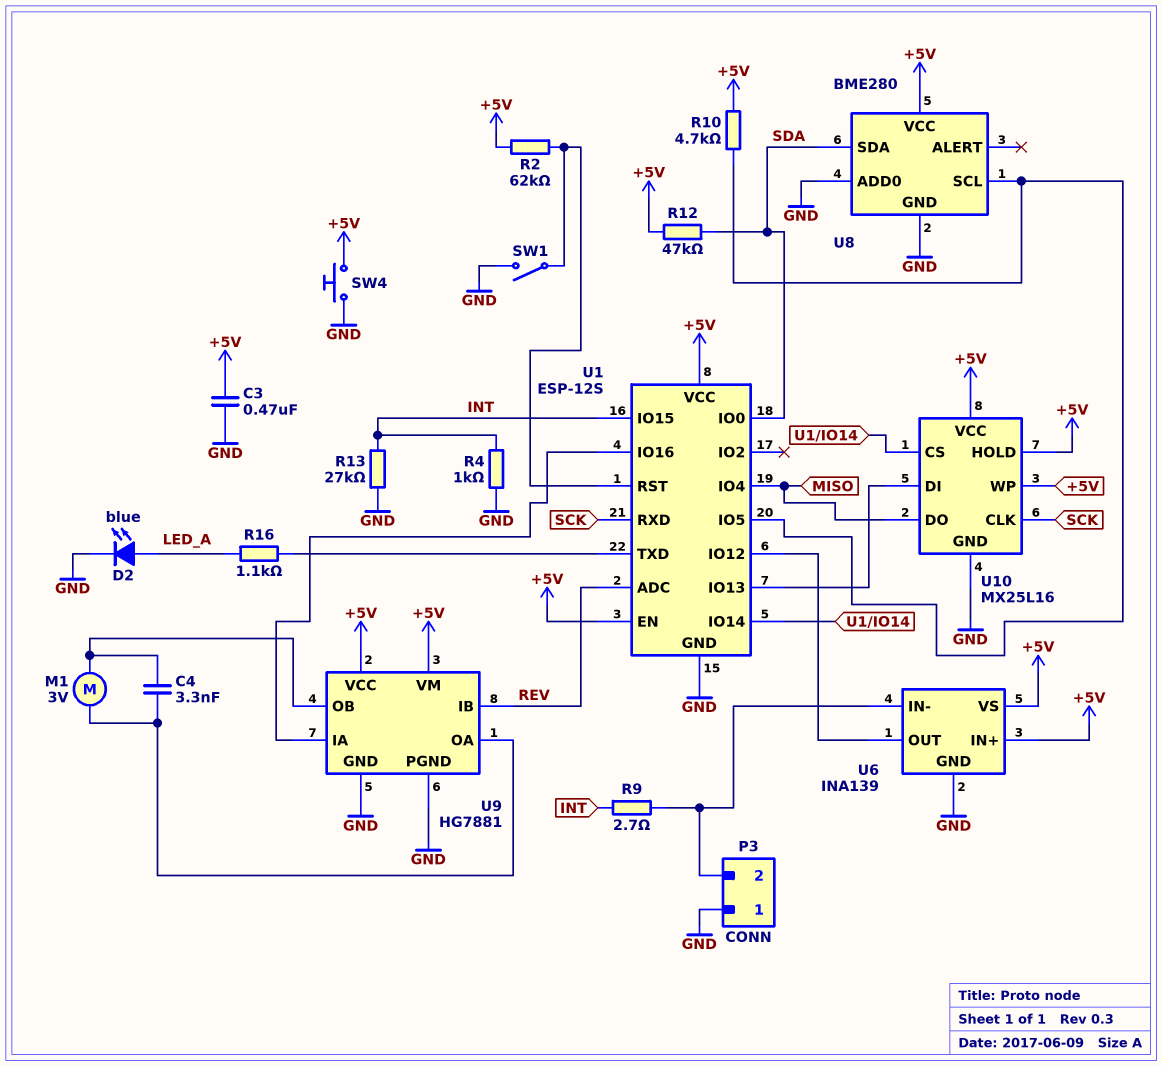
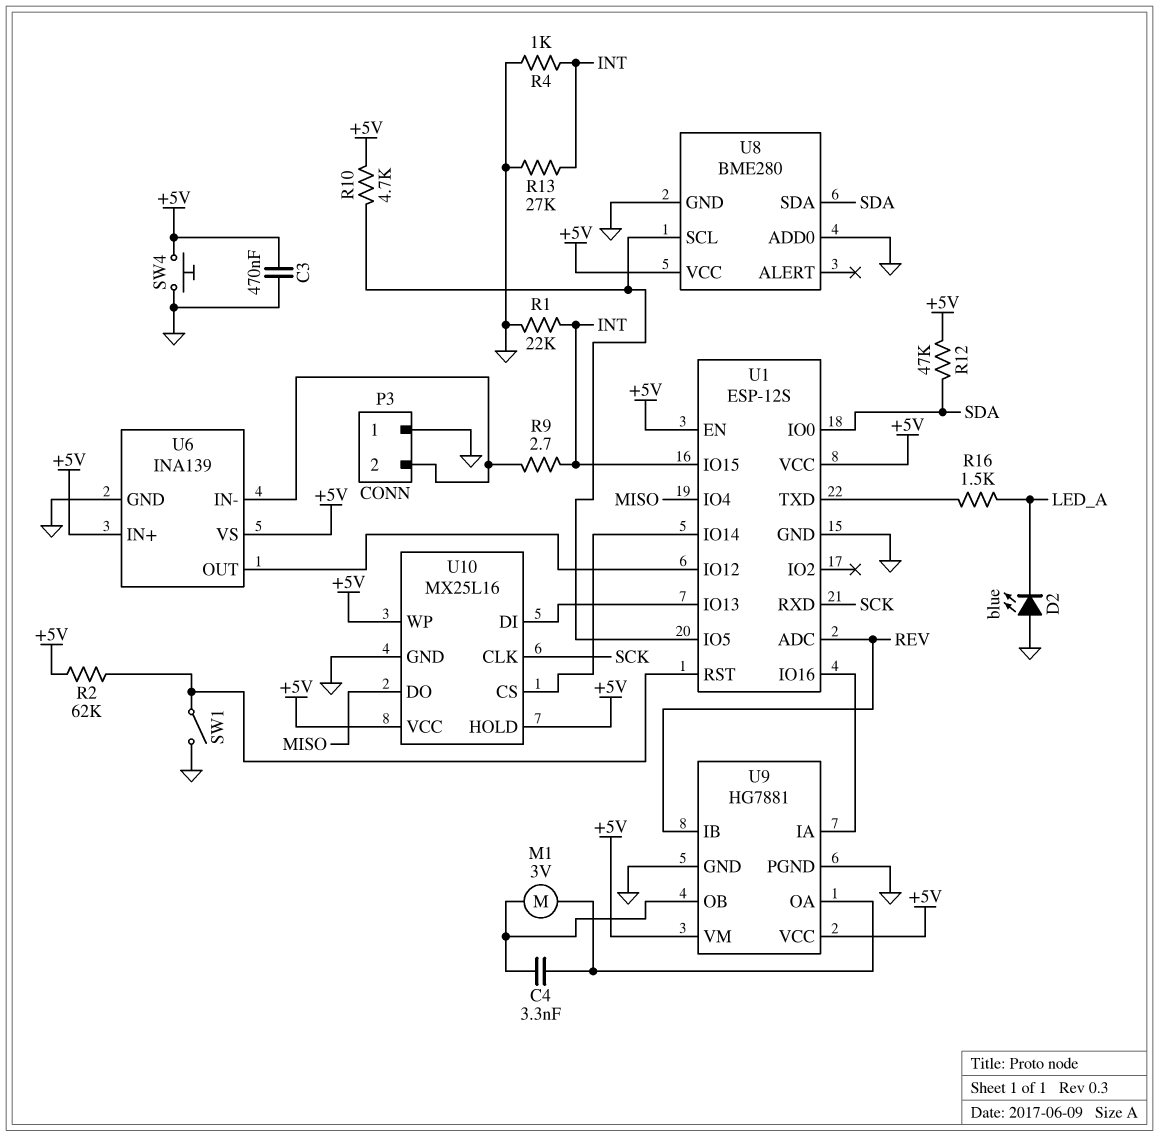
D2: LED blue (A LED_A, K GND) -> LED blue (A GND, K LED_A)
R1: none -> 22k (GND, INT)
R16: 1.1k (LED_A, U1/TXD) -> 1.5k (LED_A, U1/TXD)

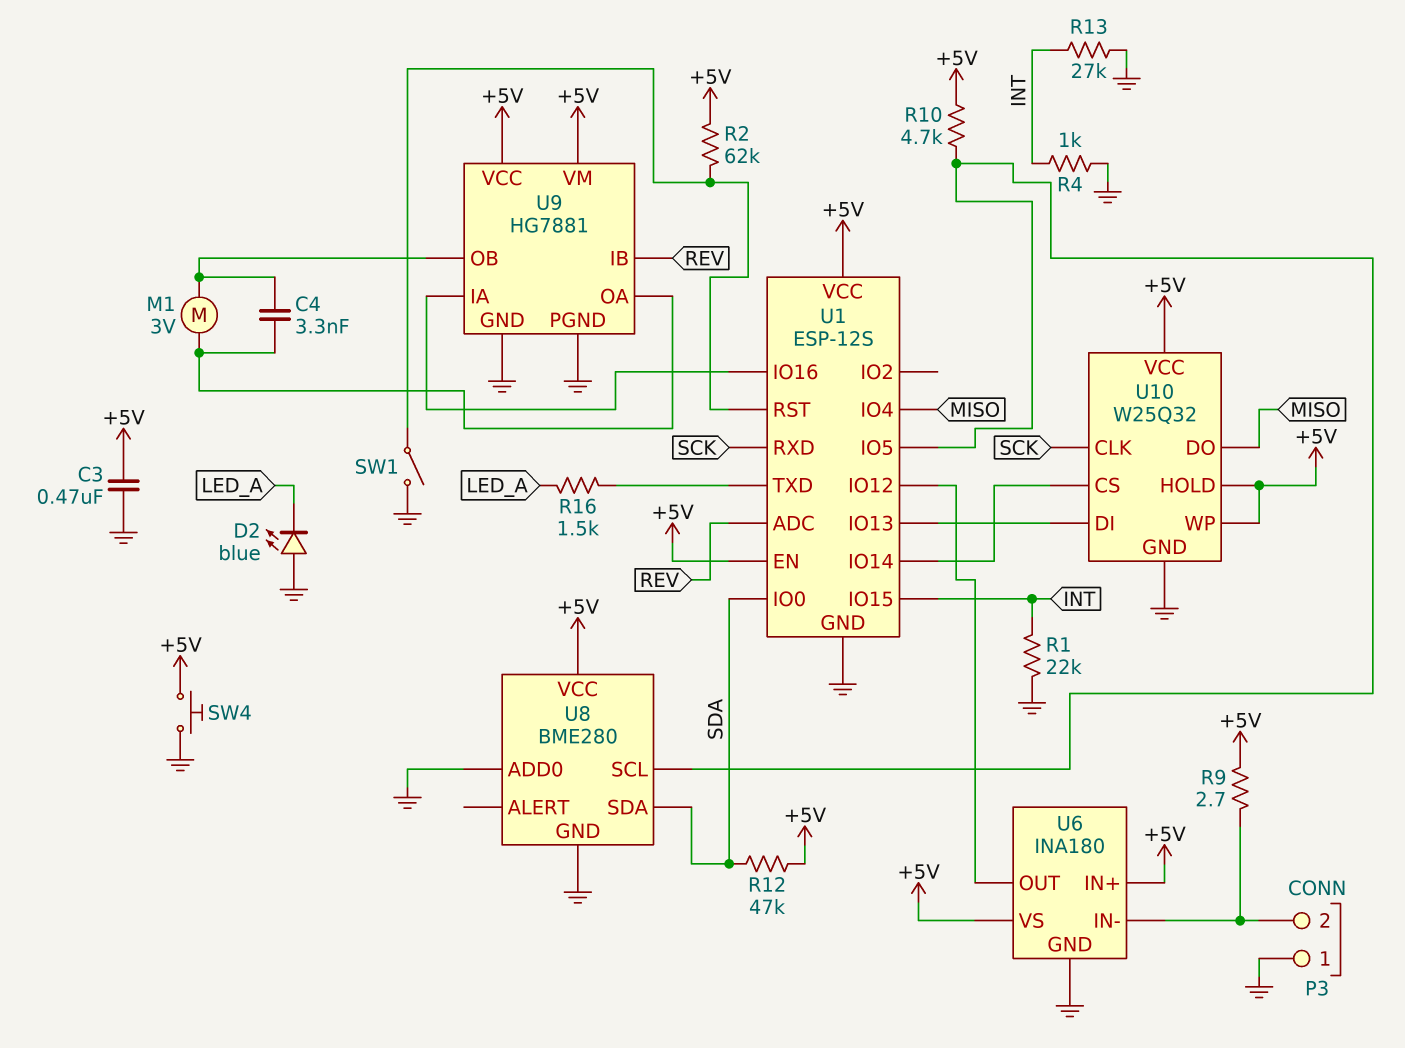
R9: 2.7 (INT, P3/2) -> 2.7 (+5V, P3/2)
U6: INA139 -> INA180
U10: MX25L16 -> W25Q32

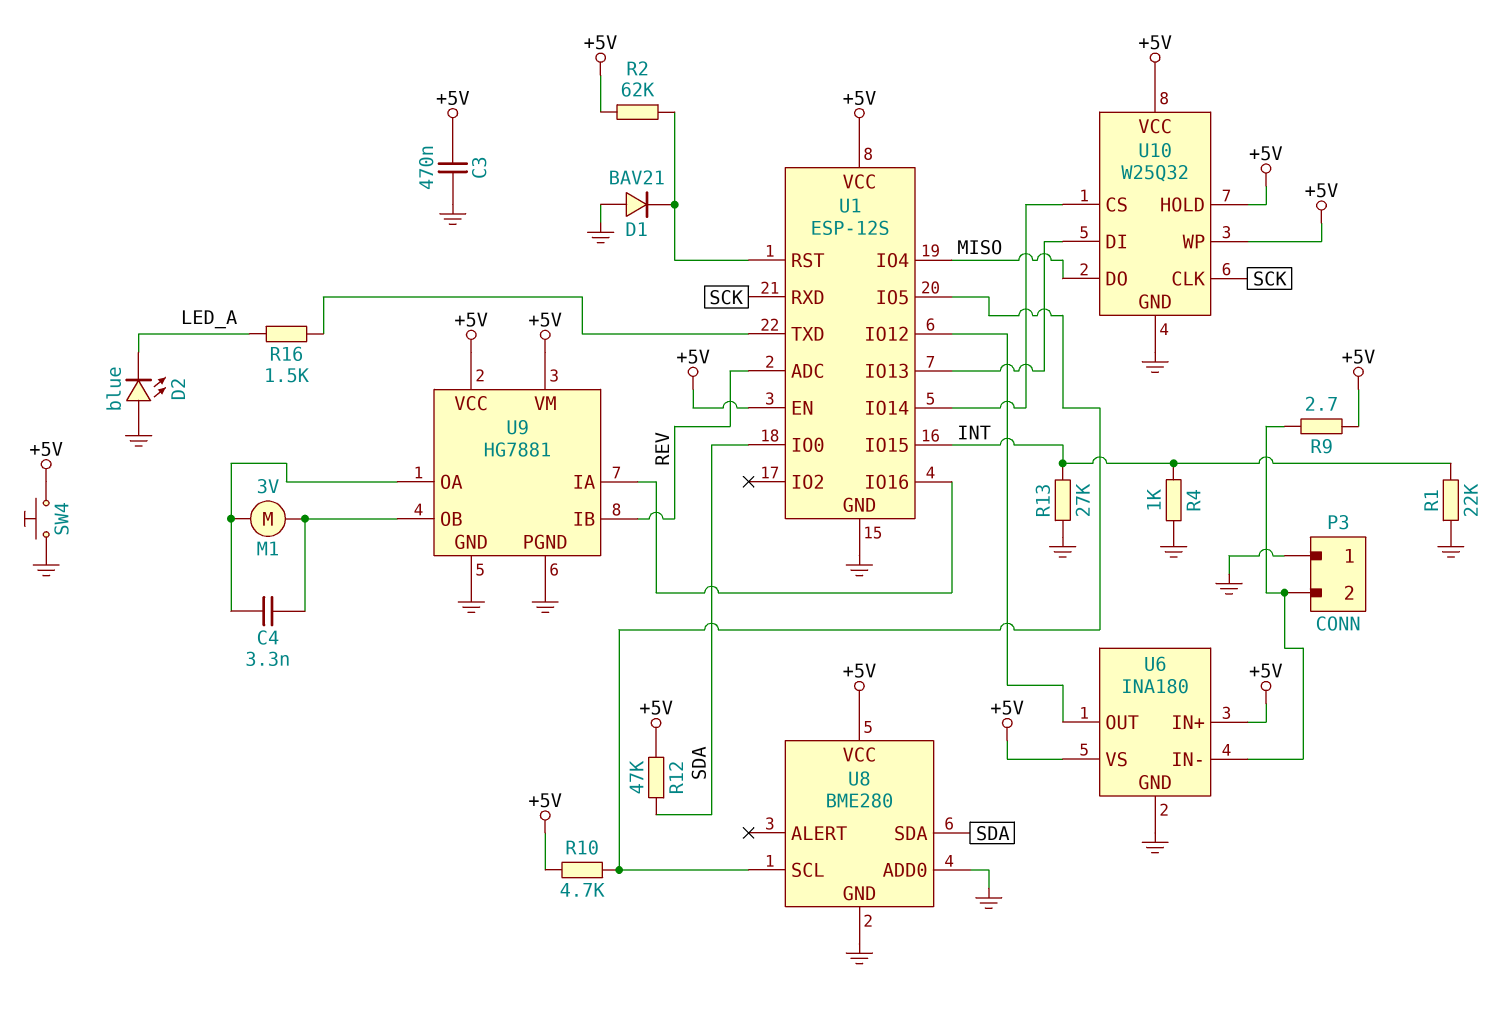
D1: none -> diode BAV21 (A GND, K U1/RST)
SW1: switch (GND, U1/RST) -> none

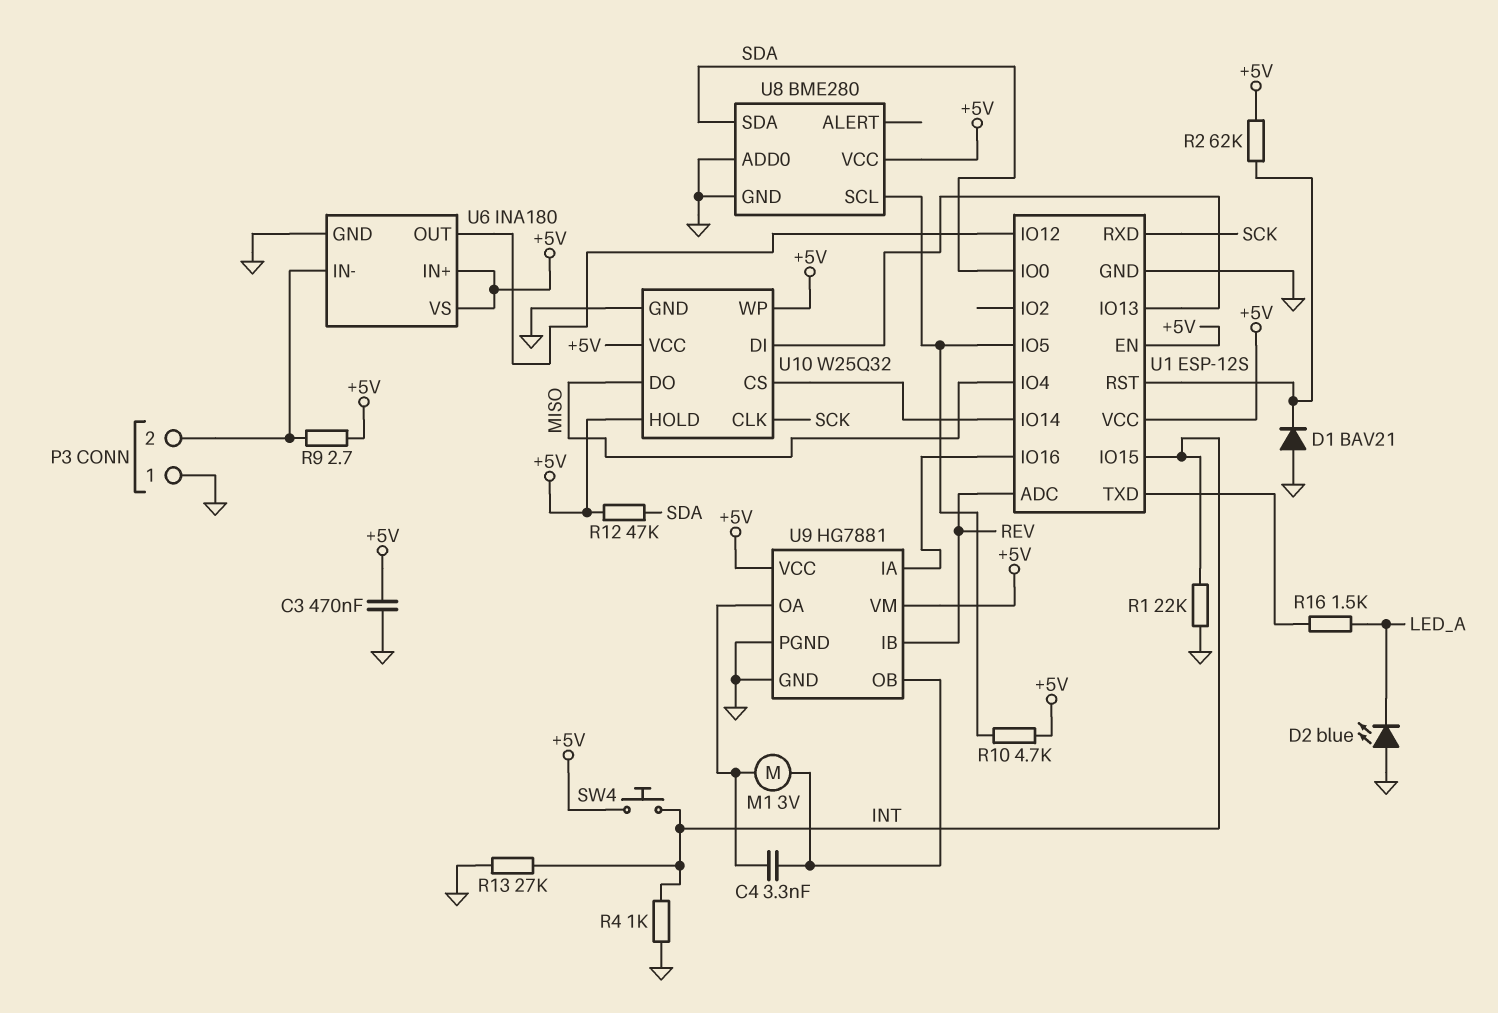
SW4: button (+5V, GND) -> button (+5V, INT)

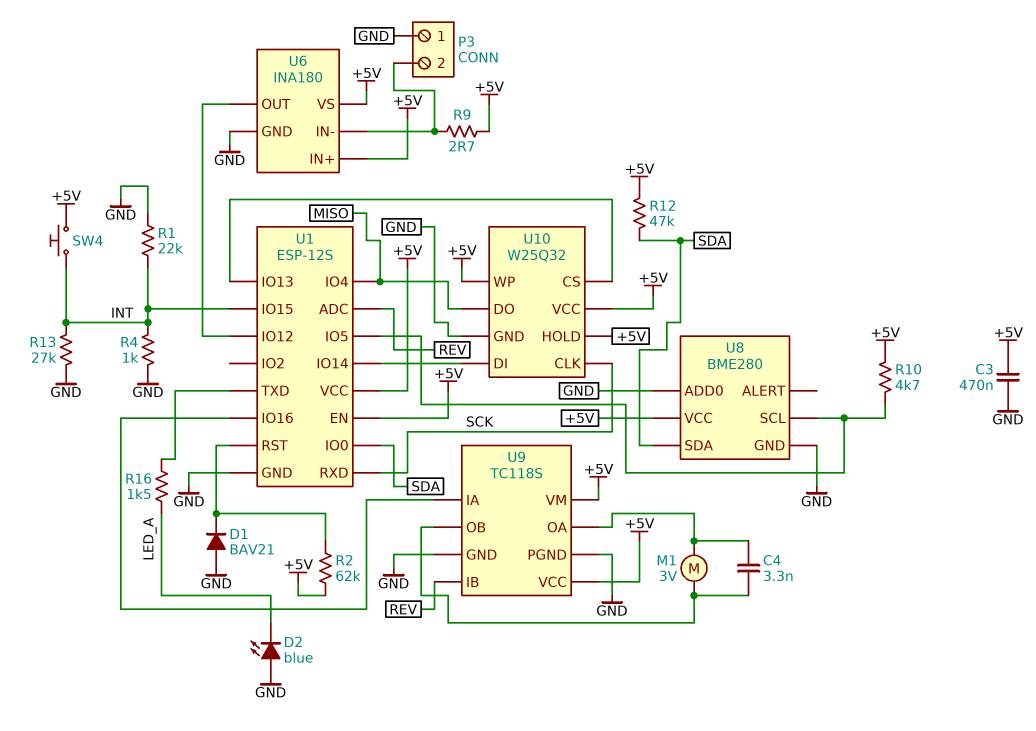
U9: HG7881 -> TC118S
U10 pin CS: U1/IO14 -> U1/IO13
U10 pin DI: U1/IO13 -> U1/IO14

